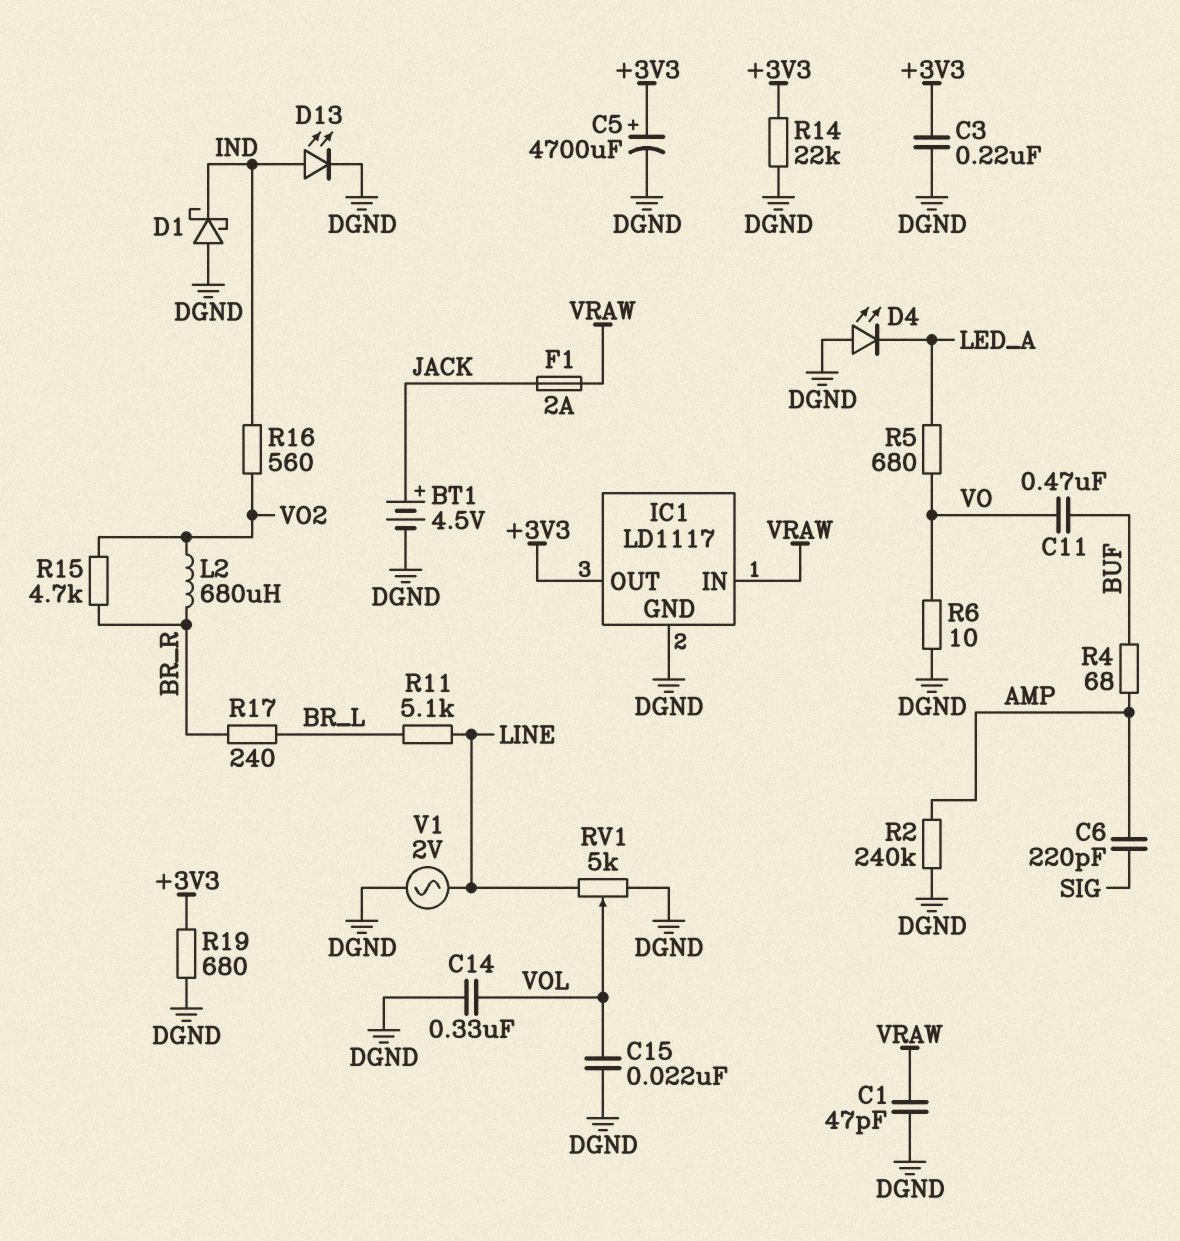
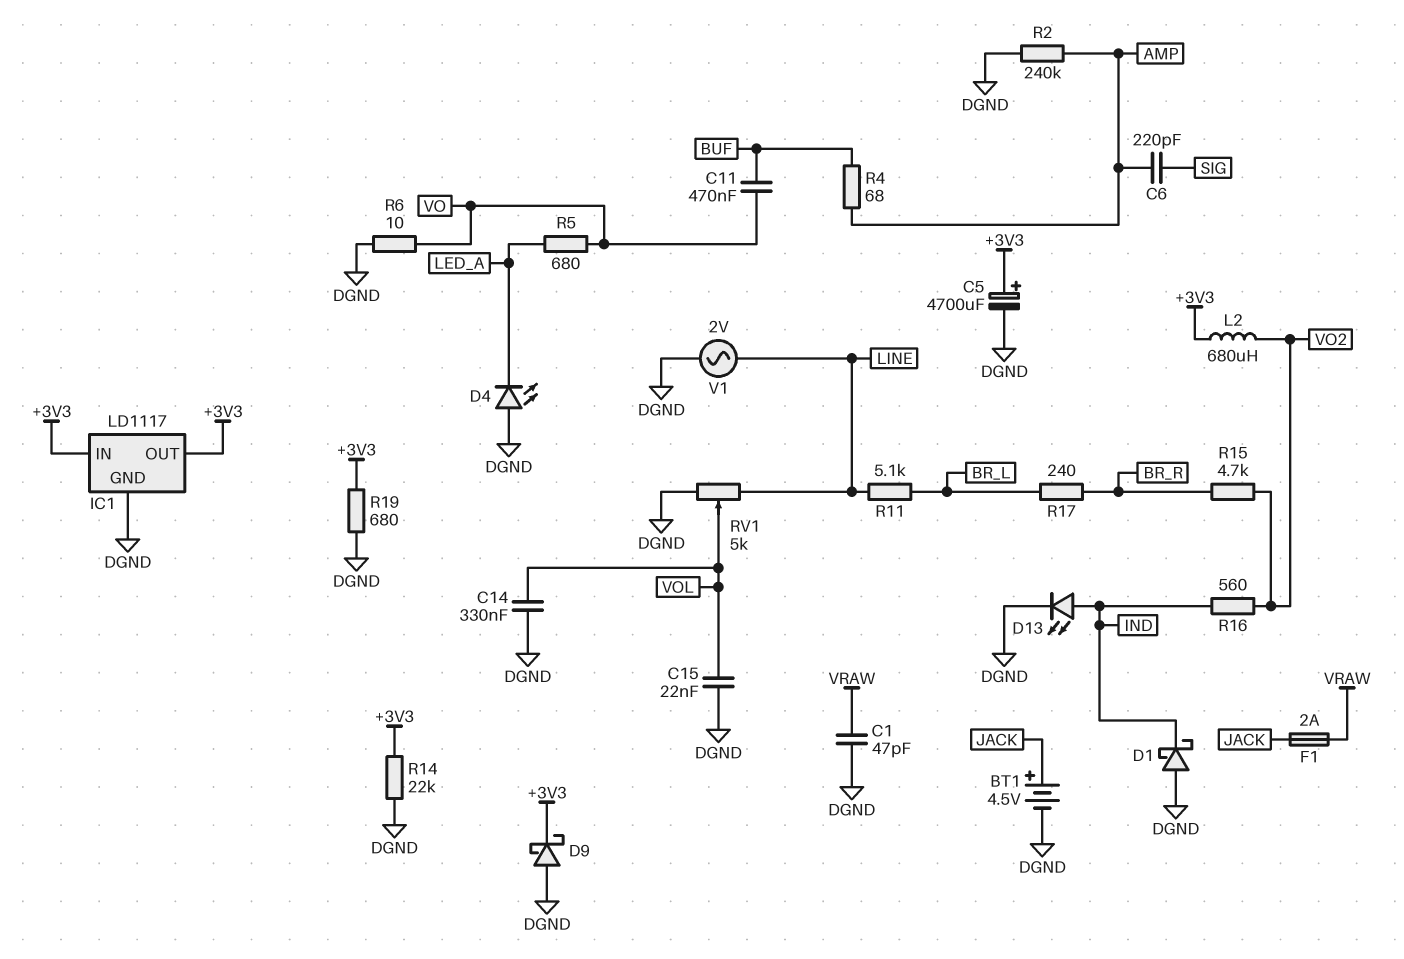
C3: 220nF (+3V3, DGND) -> none
D9: none -> schottky (A DGND, K +3V3)
IC1 pin IN: VRAW -> +3V3
L2: 680uH (BR_R, VO2) -> 680uH (+3V3, VO2)

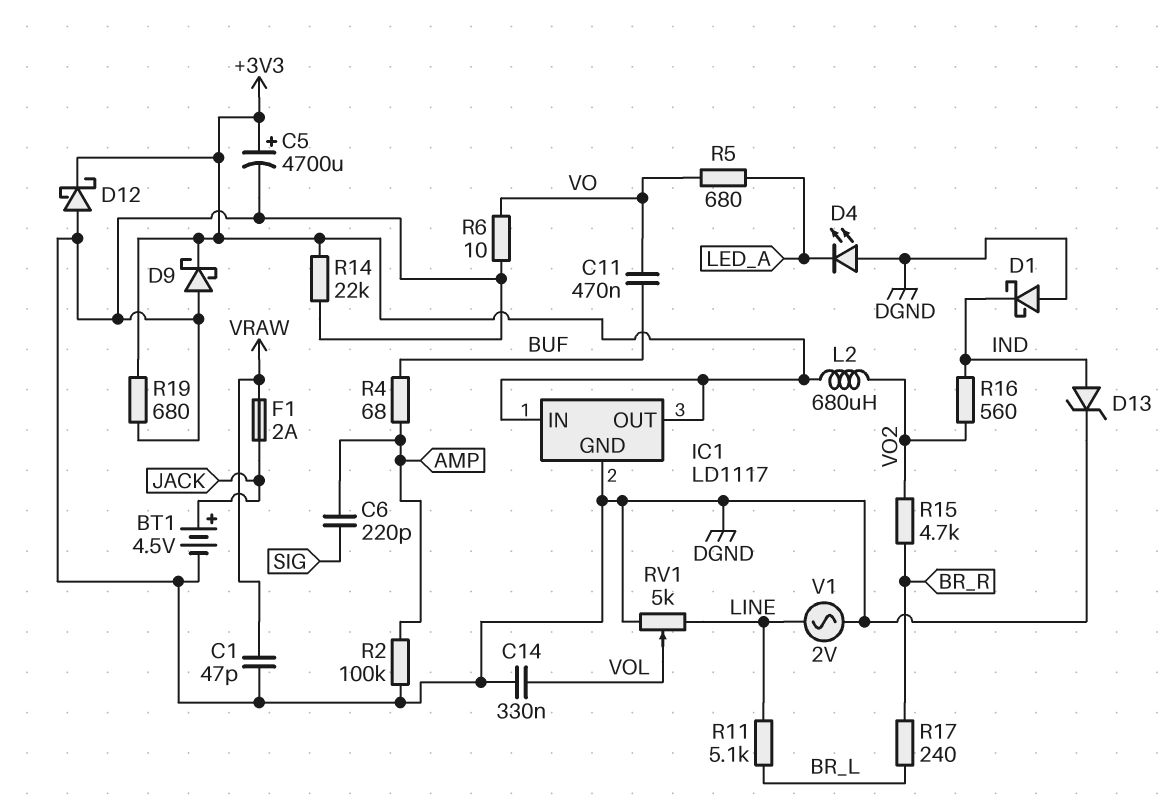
C15: 22nF (DGND, VOL) -> none
D12: none -> schottky (A DGND, K +3V3)
D13: LED (A IND, K DGND) -> zener (A IND, K DGND)
R2: 240k (AMP, DGND) -> 100k (AMP, DGND)

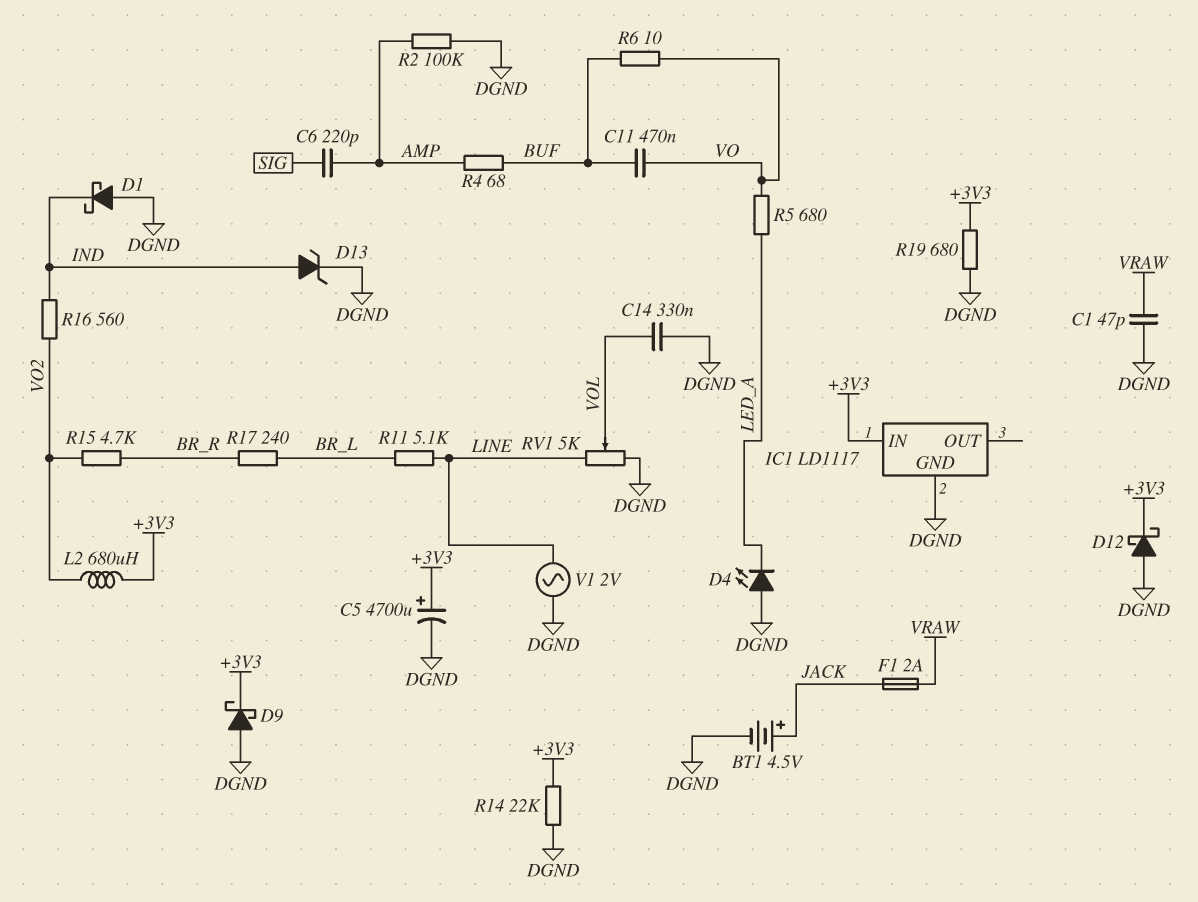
IC1 pin OUT: +3V3 -> none
R6: 10 (DGND, VO) -> 10 (BUF, VO)

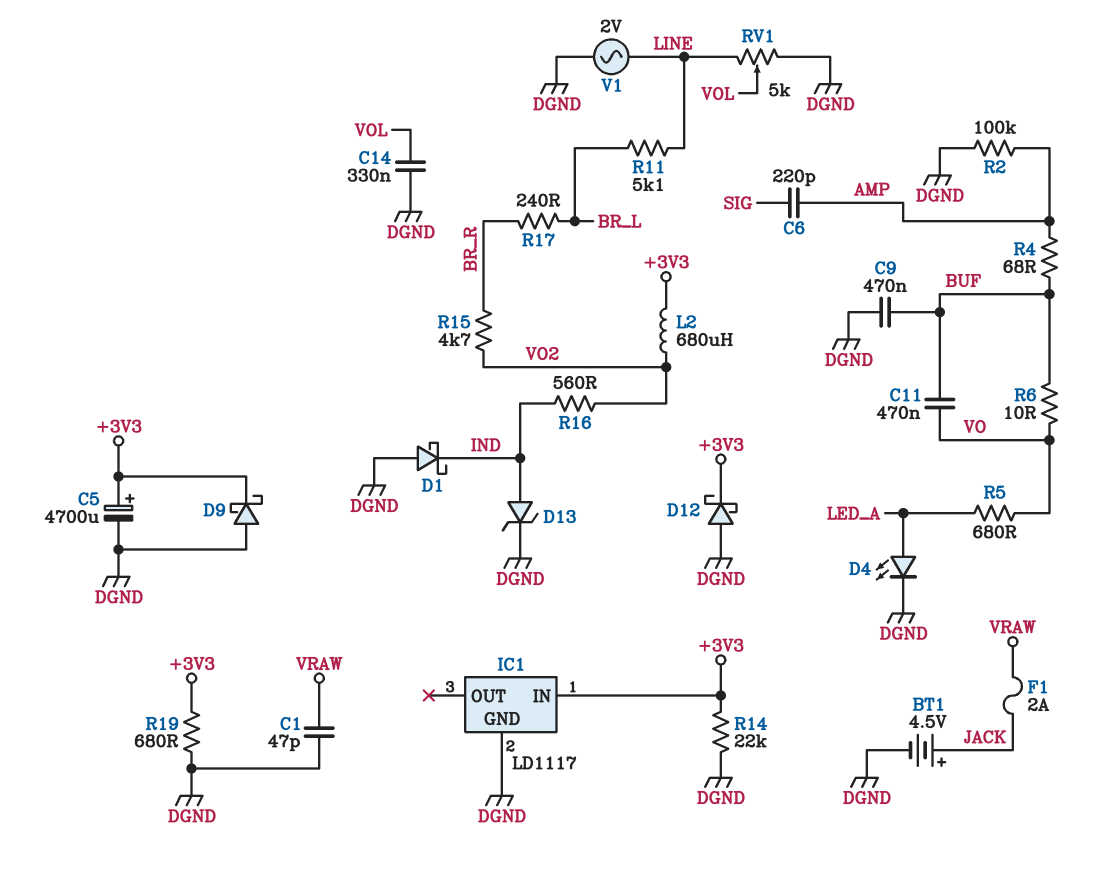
C9: none -> 470nF (BUF, DGND)
D4: LED (A DGND, K LED_A) -> LED (A LED_A, K DGND)

